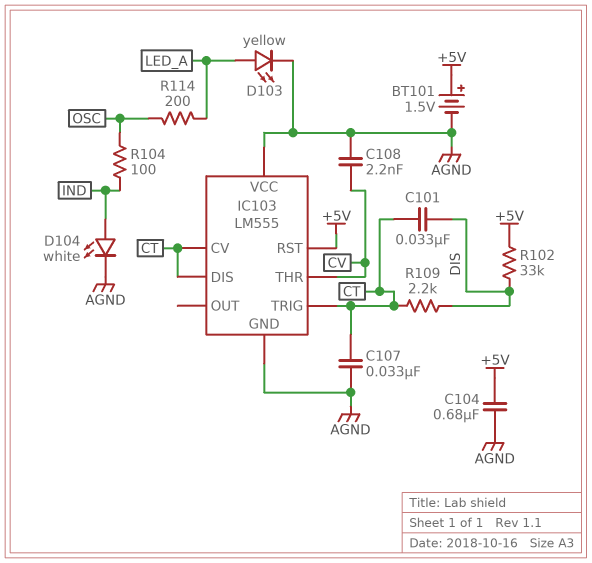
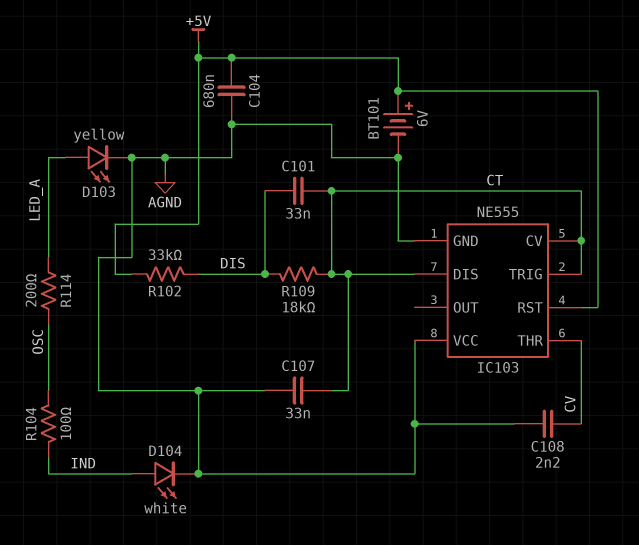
BT101: 1.5V (plus +5V, minus AGND) -> 6V (plus +5V, minus AGND)
IC103: LM555 -> NE555
R109: 2.2k (CT, DIS) -> 18k (CT, DIS)

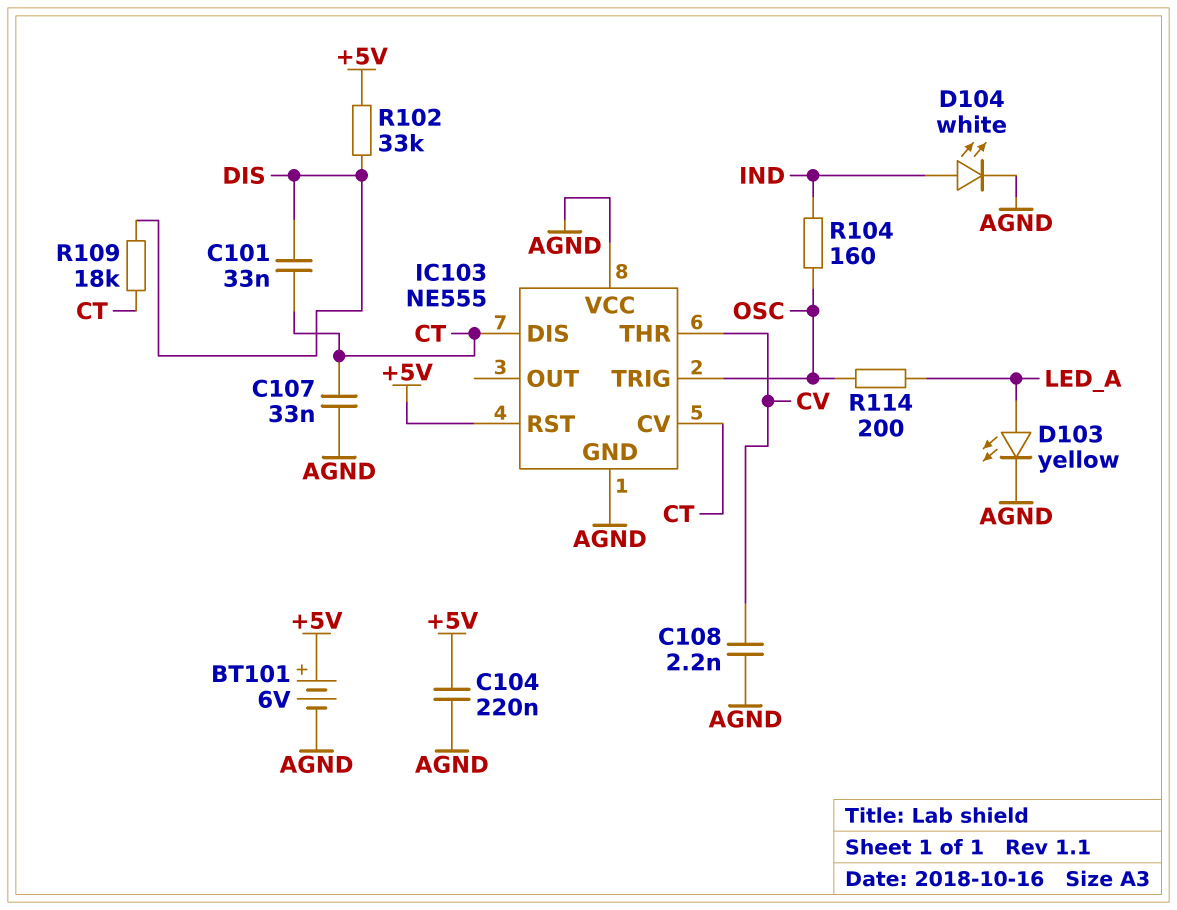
C104: 680nF (+5V, AGND) -> 220nF (+5V, AGND)
IC103 pin TRIG: CT -> OSC
R104: 100 (IND, OSC) -> 160 (IND, OSC)

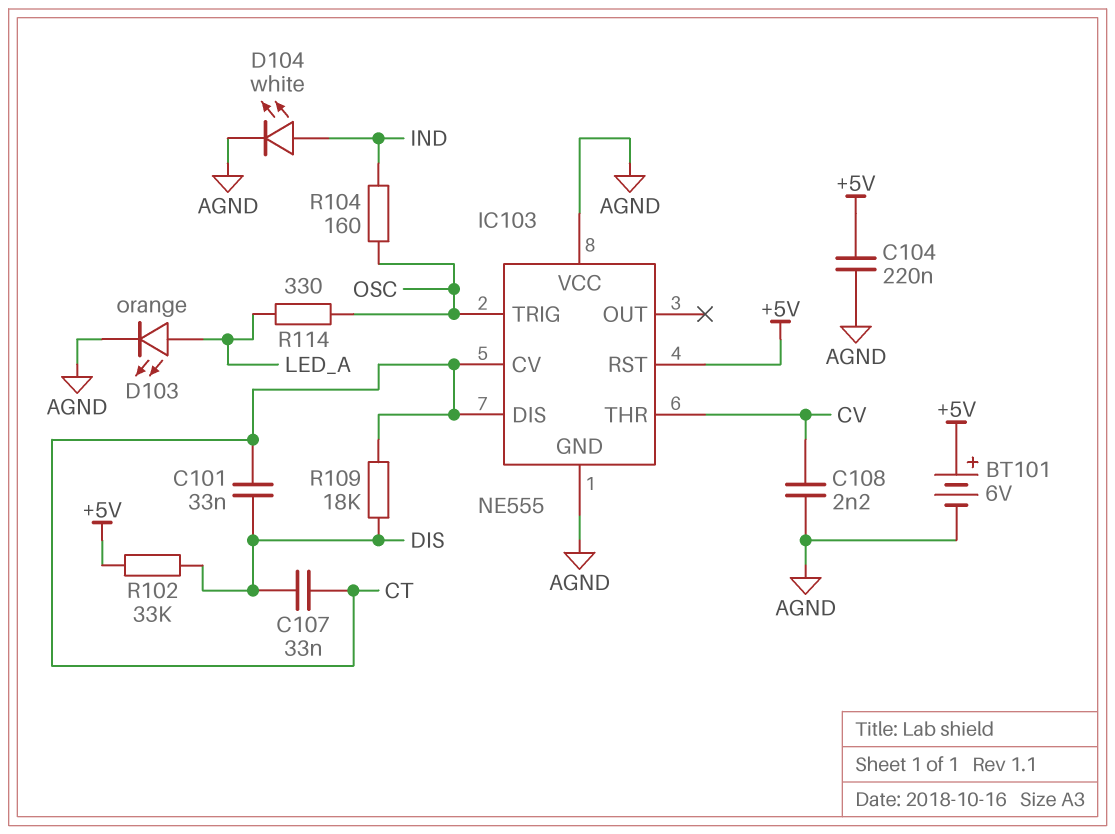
C107: 33nF (AGND, CT) -> 33nF (CT, DIS)
D103: LED yellow (A LED_A, K AGND) -> LED orange (A LED_A, K AGND)
R114: 200 (LED_A, OSC) -> 330 (LED_A, OSC)

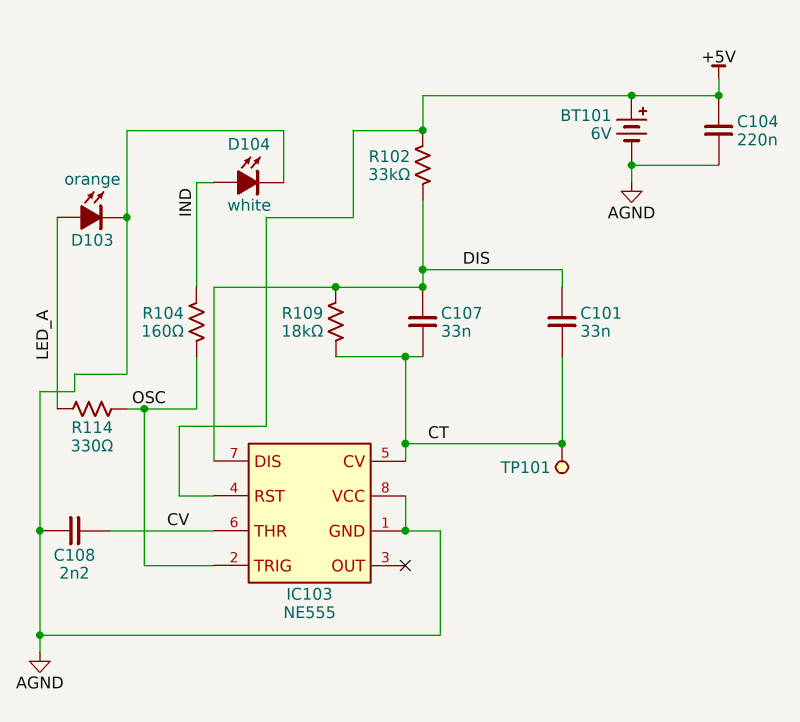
IC103 pin DIS: CT -> DIS
TP101: none -> test point (CT)

